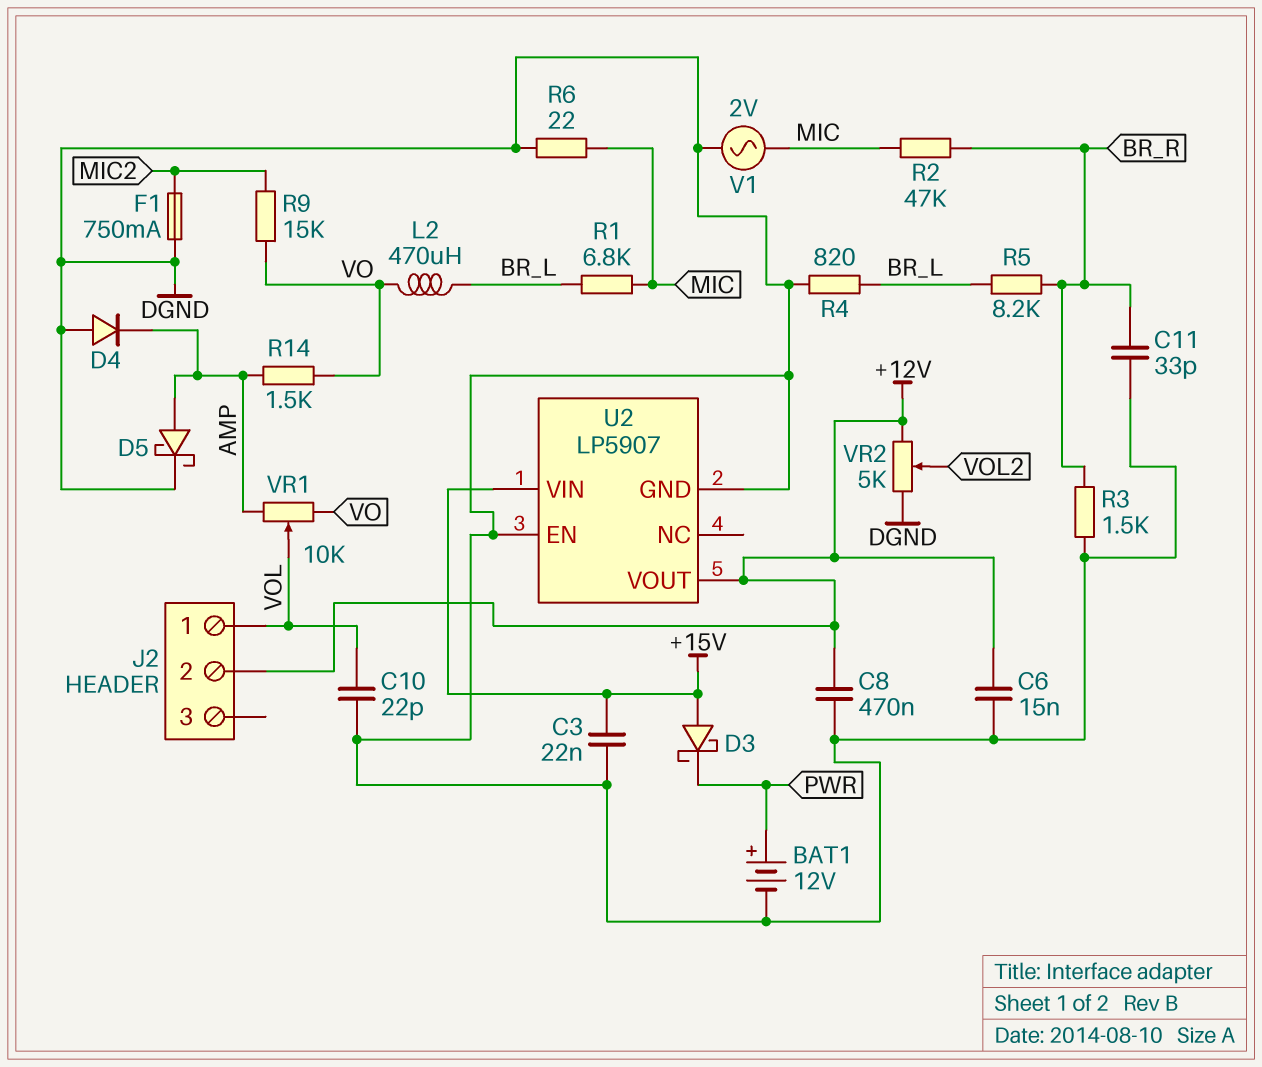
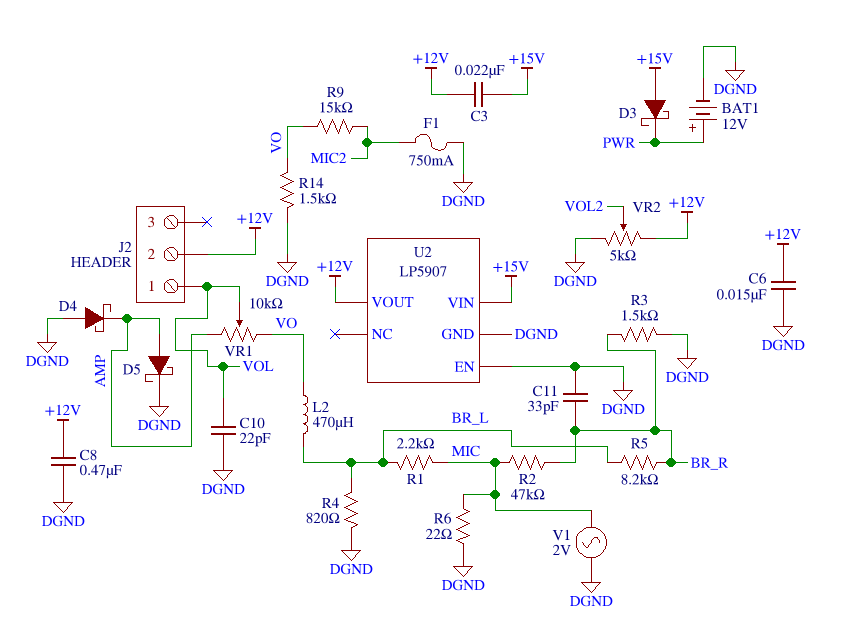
C3: 22nF (+15V, DGND) -> 22nF (+12V, +15V)
D4: diode (A DGND, K AMP) -> schottky (A DGND, K AMP)
R1: 6.8k (BR_L, MIC) -> 2.2k (BR_L, MIC)
R14: 1.5k (AMP, VO) -> 1.5k (DGND, VO)

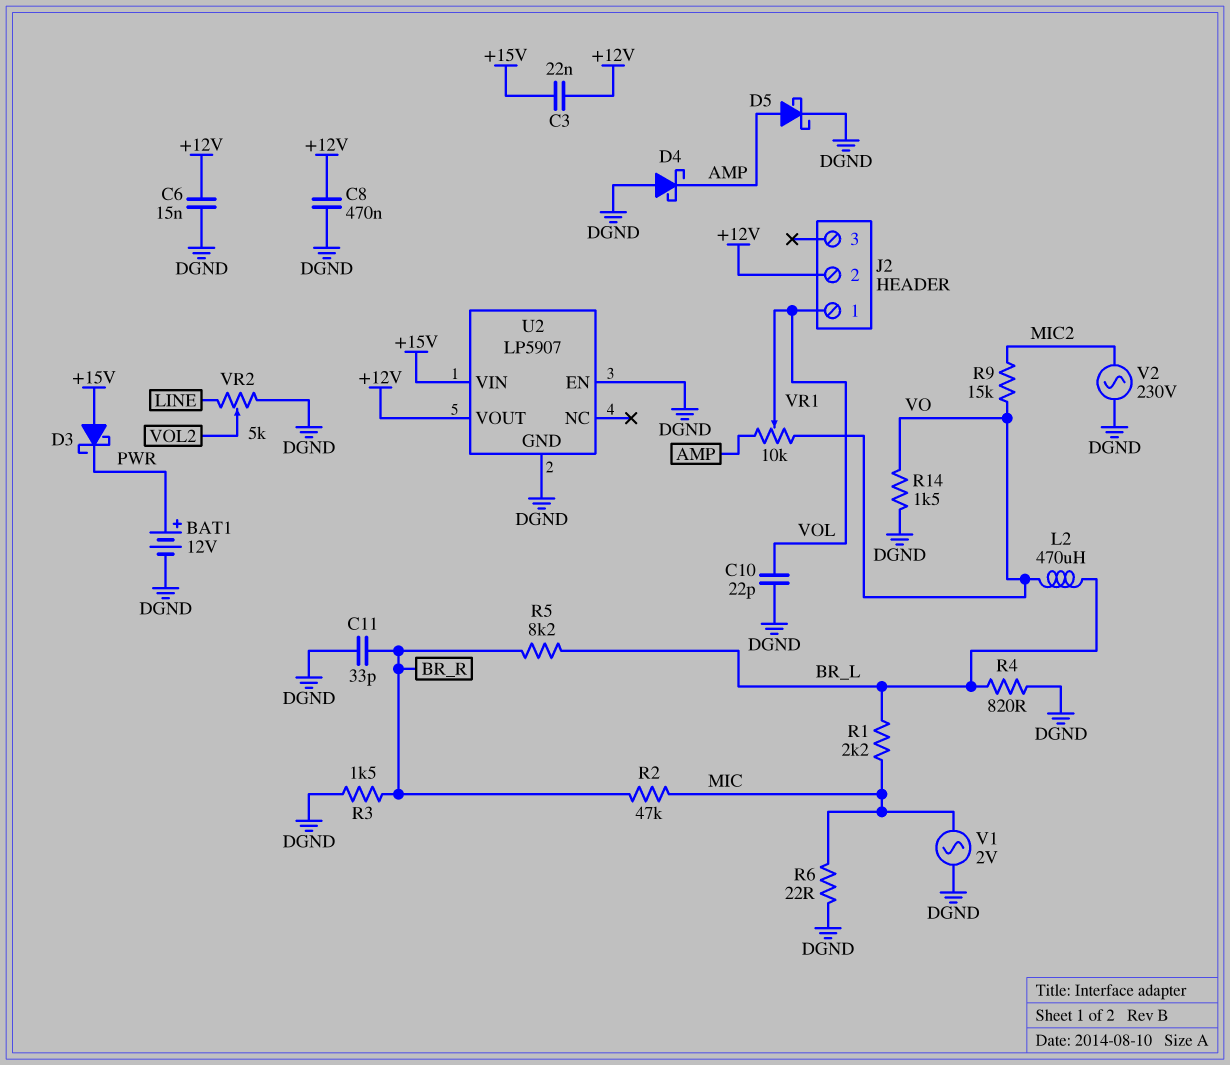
F1: 750mA (DGND, MIC2) -> none
V2: none -> AC 230V (DGND, MIC2)
VR2: 5k (+12V, DGND, wiper VOL2) -> 5k (DGND, LINE, wiper VOL2)

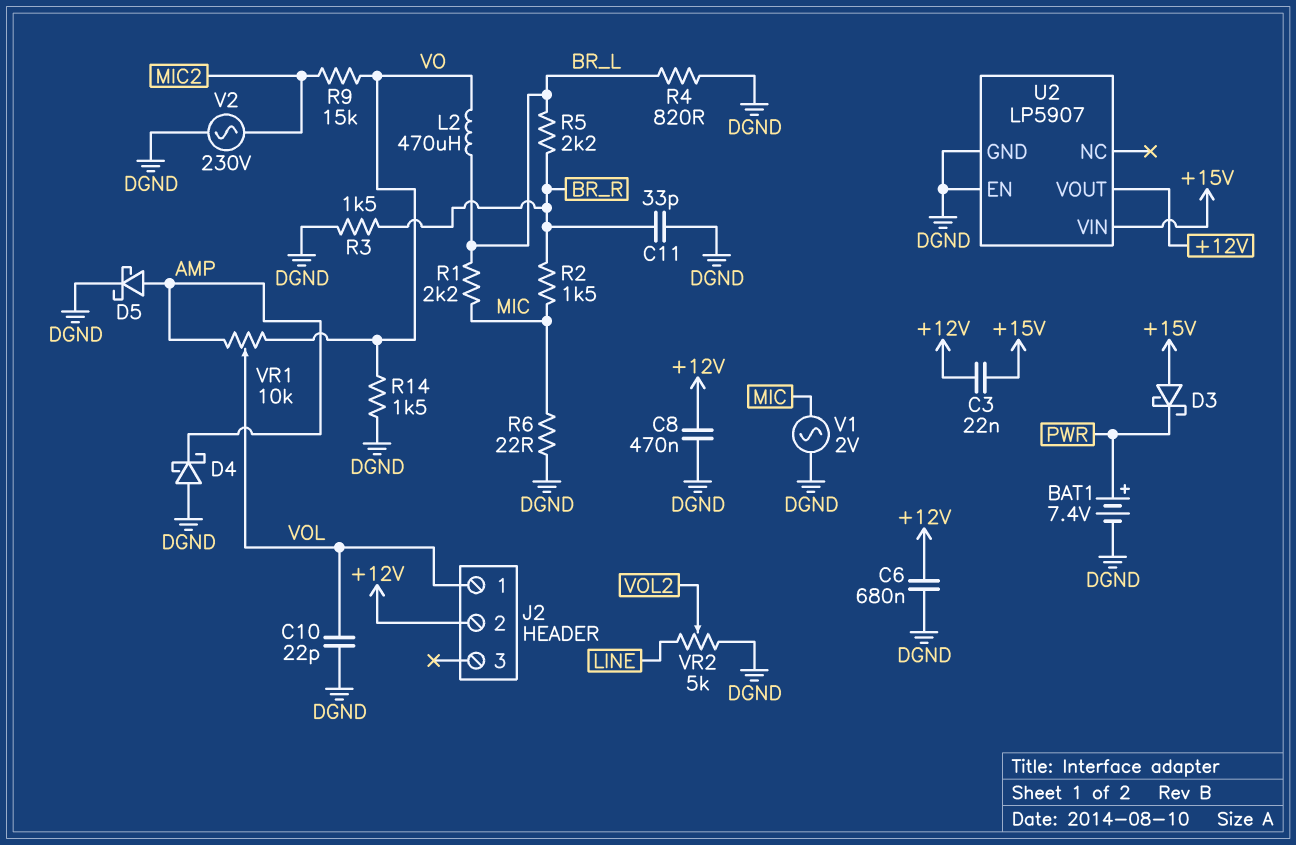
BAT1: 12V (plus PWR, minus DGND) -> 7.4V (plus PWR, minus DGND)
C6: 15nF (+12V, DGND) -> 680nF (+12V, DGND)
R2: 47k (BR_R, MIC) -> 1.5k (BR_R, MIC)
R5: 8.2k (BR_L, BR_R) -> 2.2k (BR_L, BR_R)

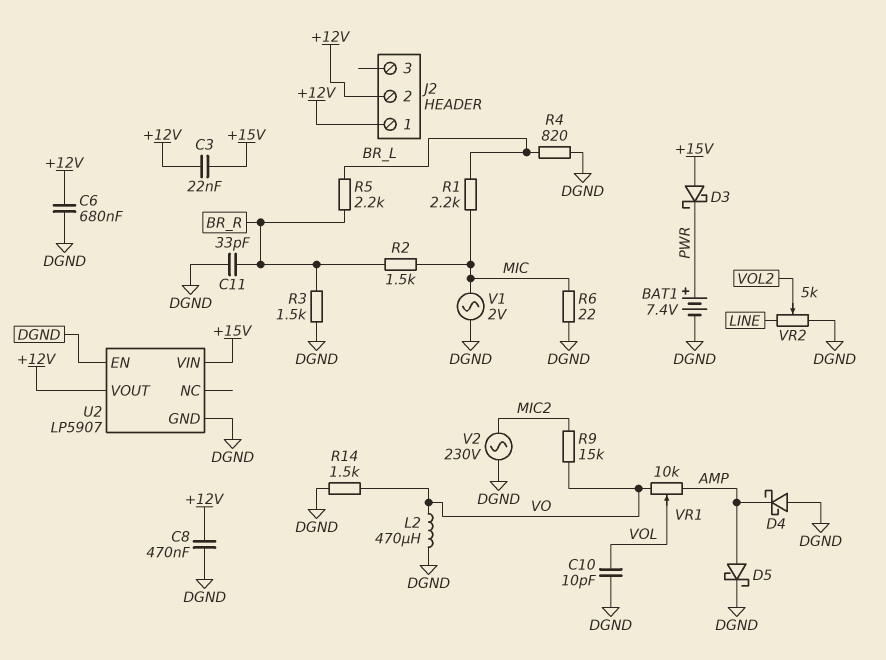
C10: 22pF (DGND, VOL) -> 10pF (DGND, VOL)
J2 pin 1: VOL -> +12V
L2: 470uH (BR_L, VO) -> 470uH (DGND, VO)

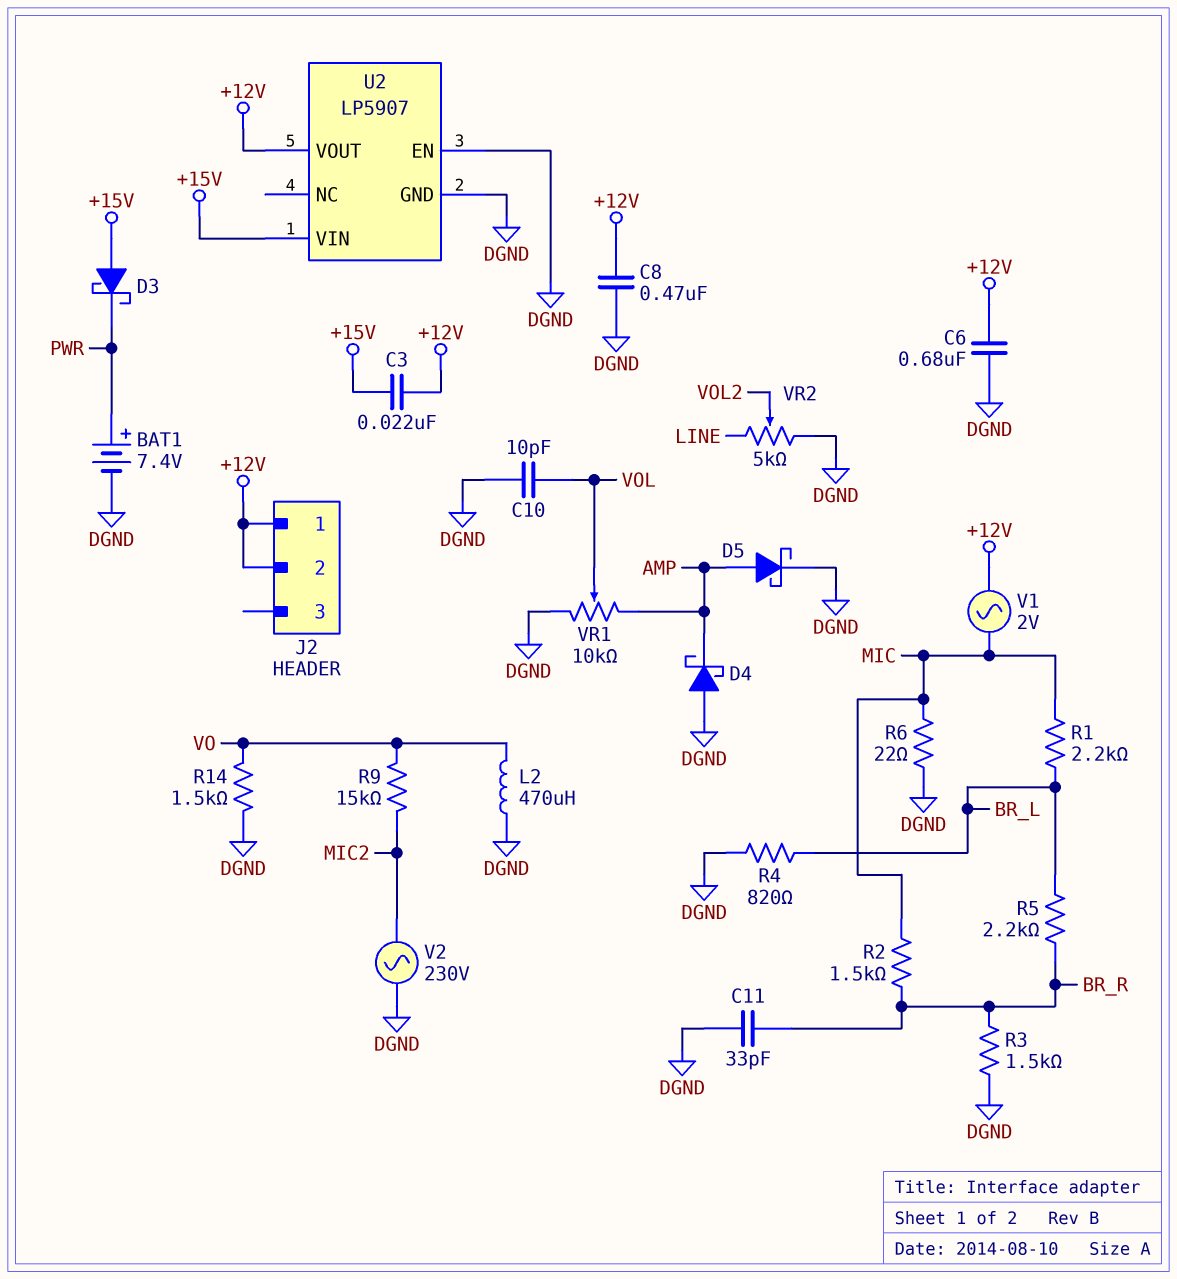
V1: AC 2V (DGND, MIC) -> AC 2V (+12V, MIC)
VR1: 10k (AMP, VO, wiper VOL) -> 10k (AMP, DGND, wiper VOL)

